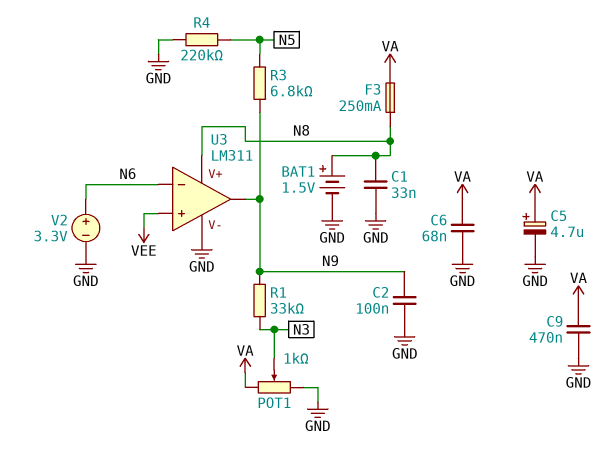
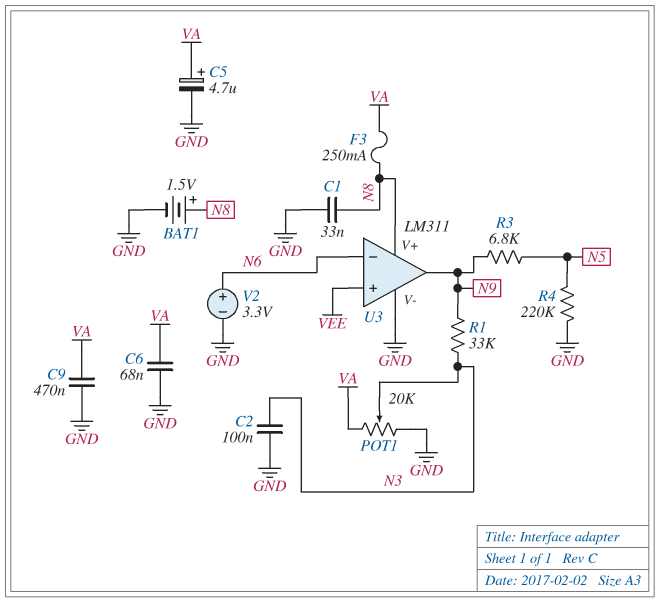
C2: 100nF (GND, N9) -> 100nF (GND, N3)
POT1: 1k (GND, VA, wiper N3) -> 20k (GND, VA, wiper N3)

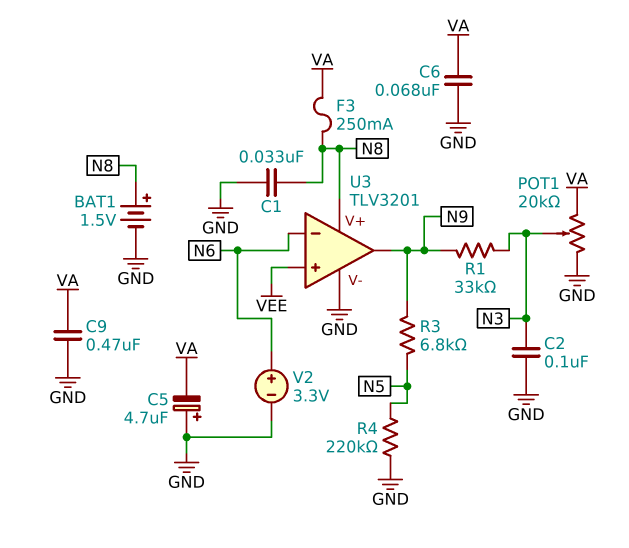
C5: 4.7uF (plus VA, minus GND) -> 4.7uF (plus GND, minus VA)
U3: LM311 -> TLV3201

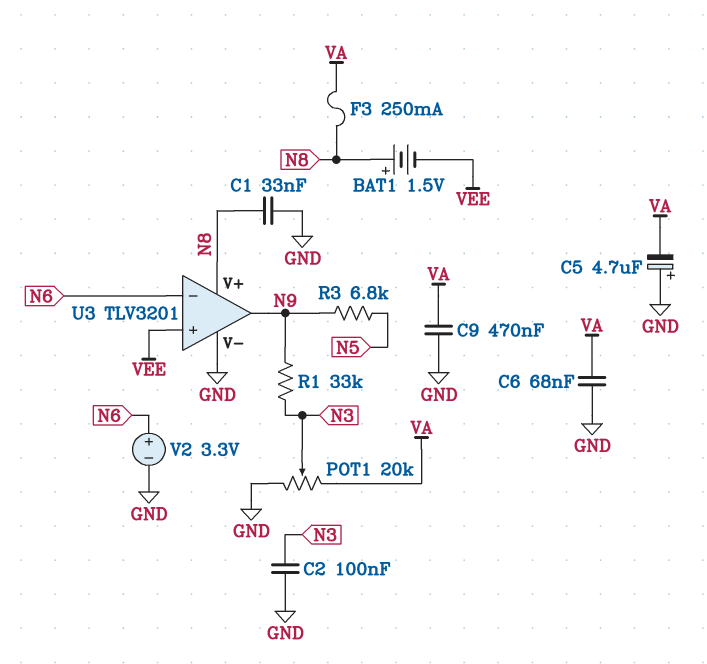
BAT1: 1.5V (plus N8, minus GND) -> 1.5V (plus N8, minus VEE)
R4: 220k (GND, N5) -> none

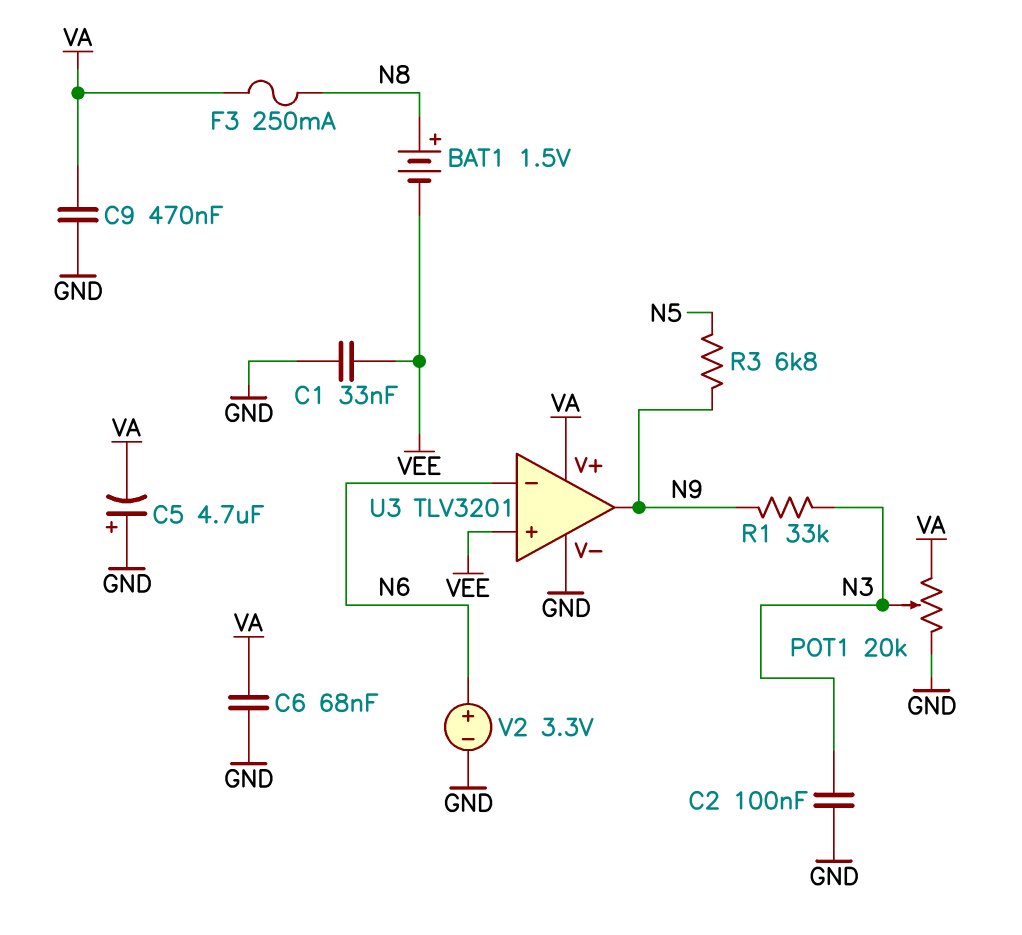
C1: 33nF (GND, N8) -> 33nF (GND, VEE)
U3 pin V+: N8 -> VA

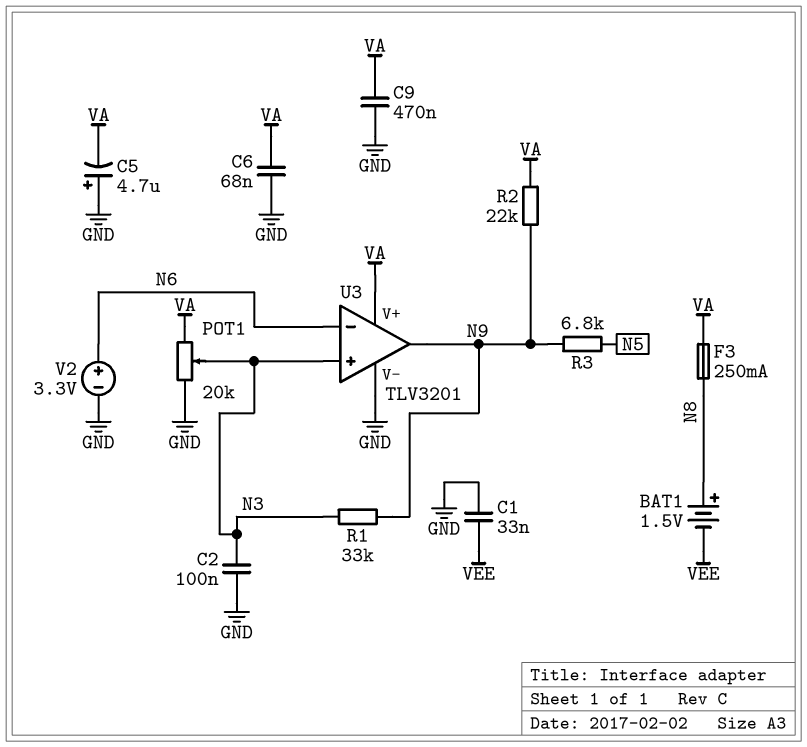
R2: none -> 22k (N9, VA)
U3 pin in+: VEE -> N3

